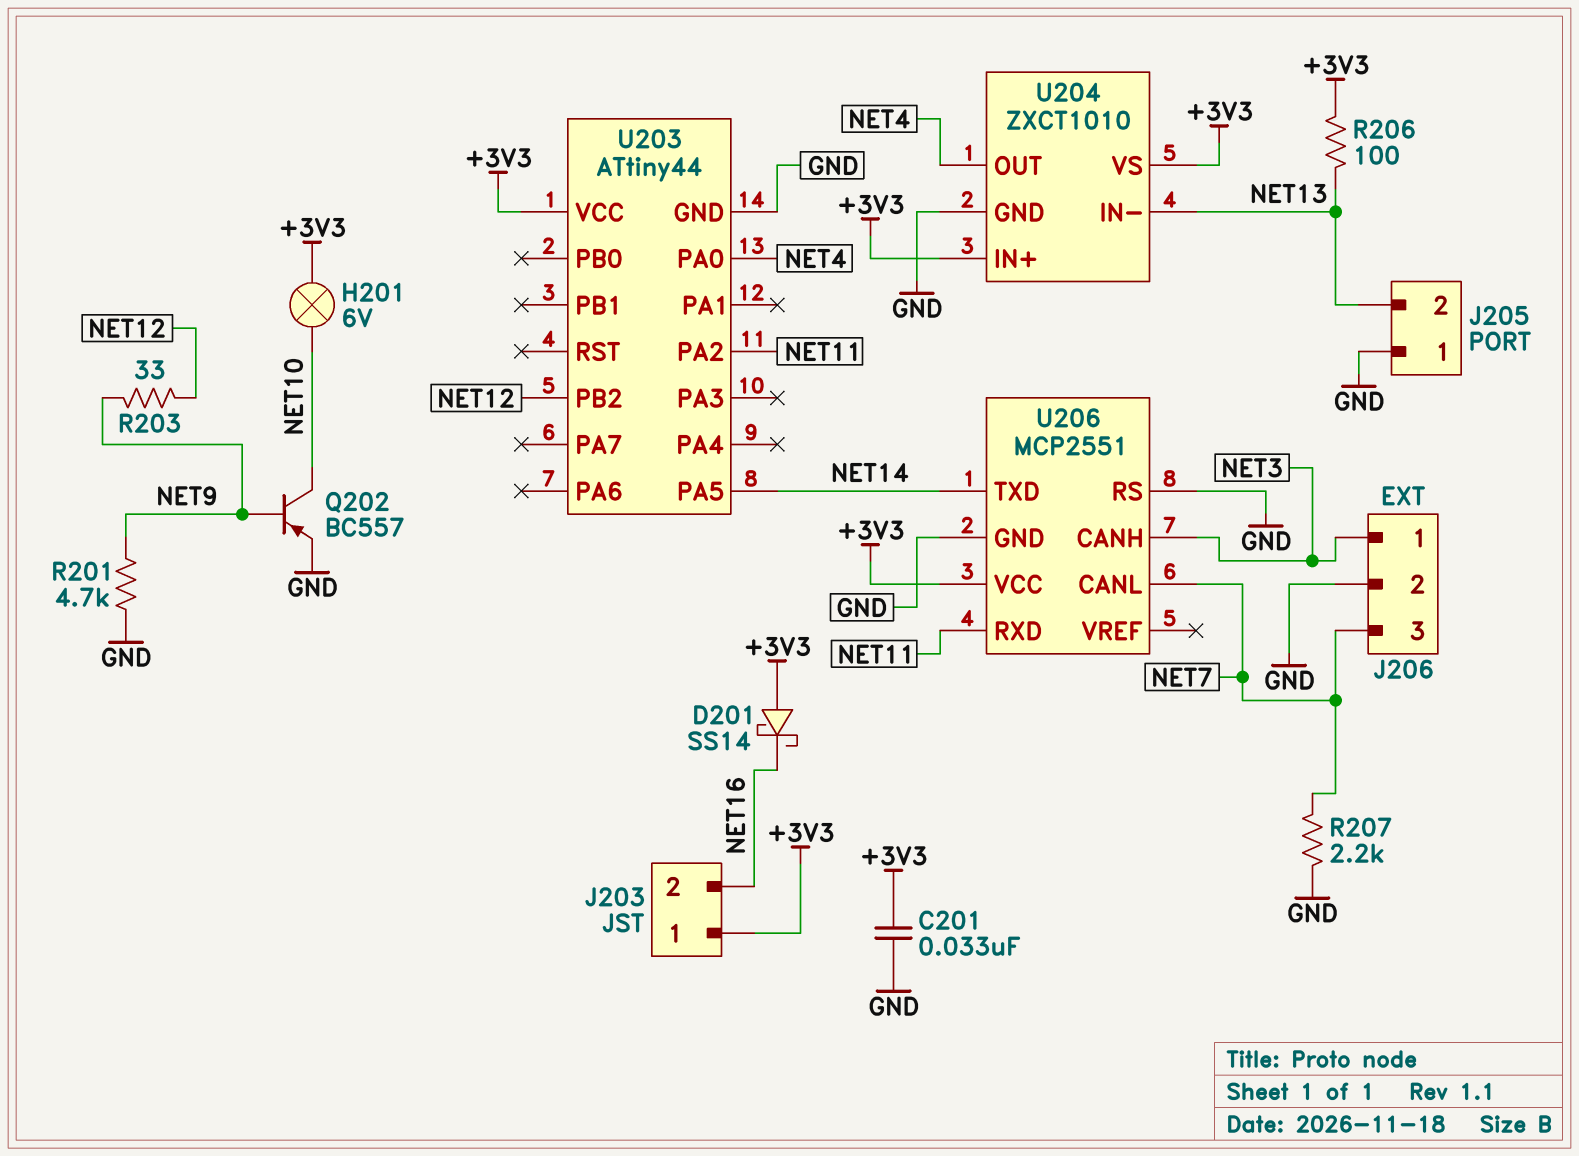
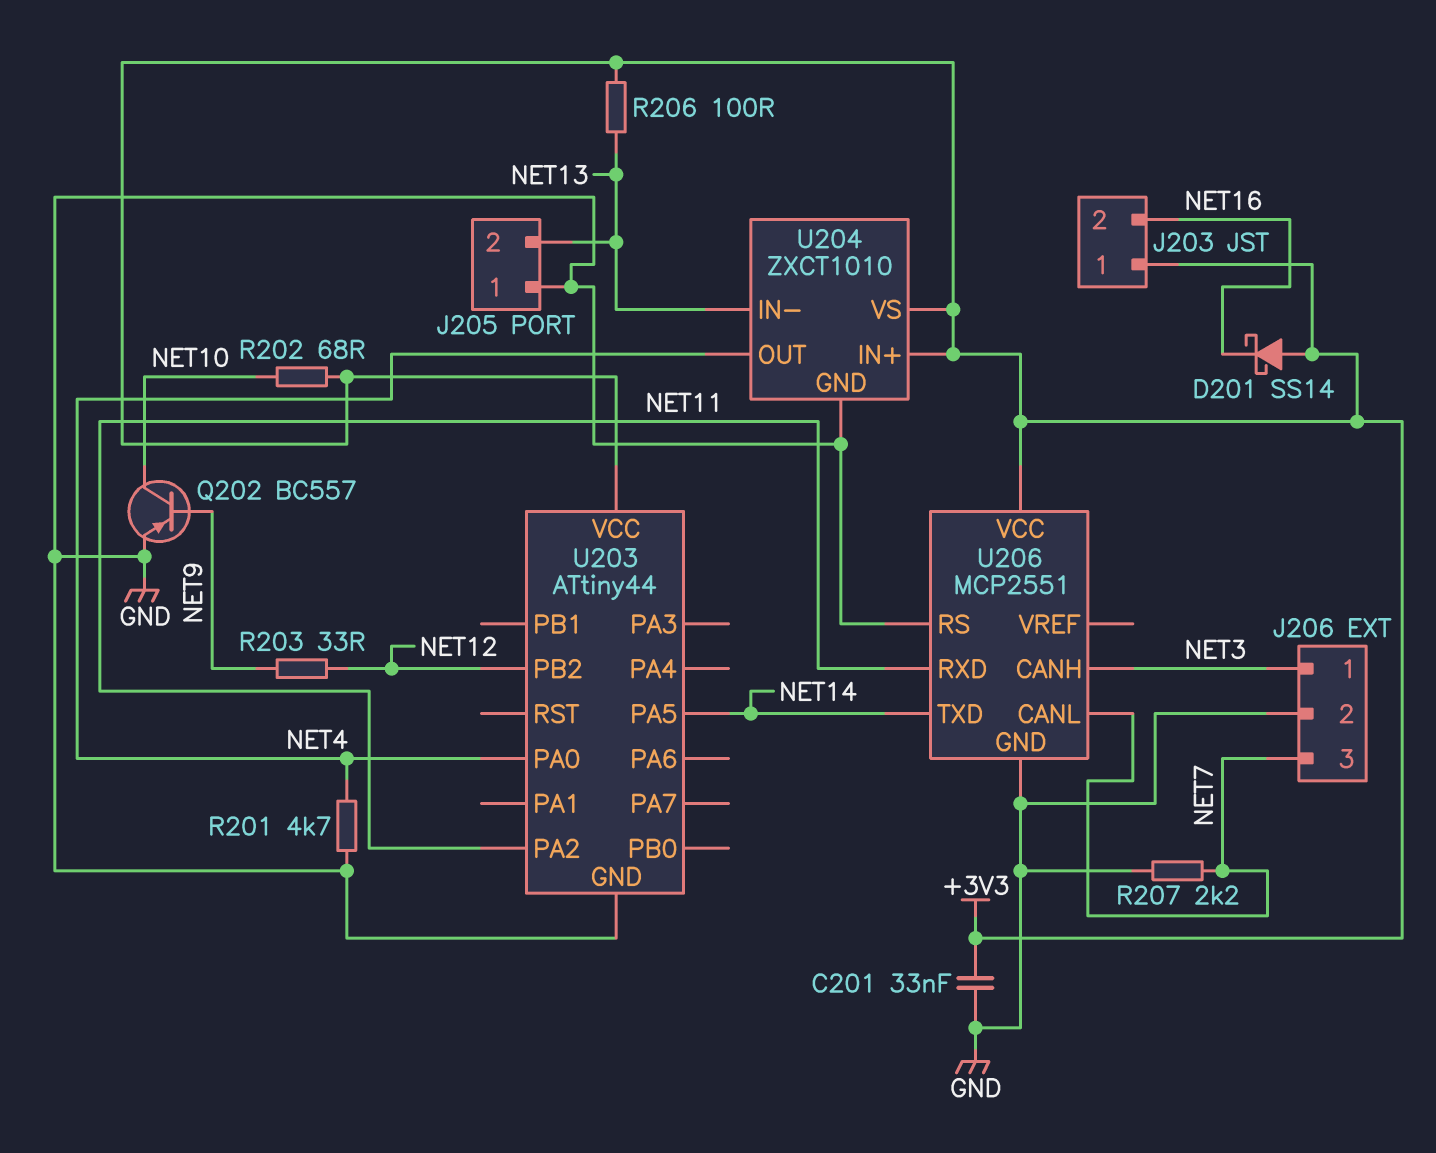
H201: lamp 6V (+3V3, NET10) -> none
R201: 4.7k (GND, NET9) -> 4.7k (GND, NET4)
R202: none -> 68 (+3V3, NET10)

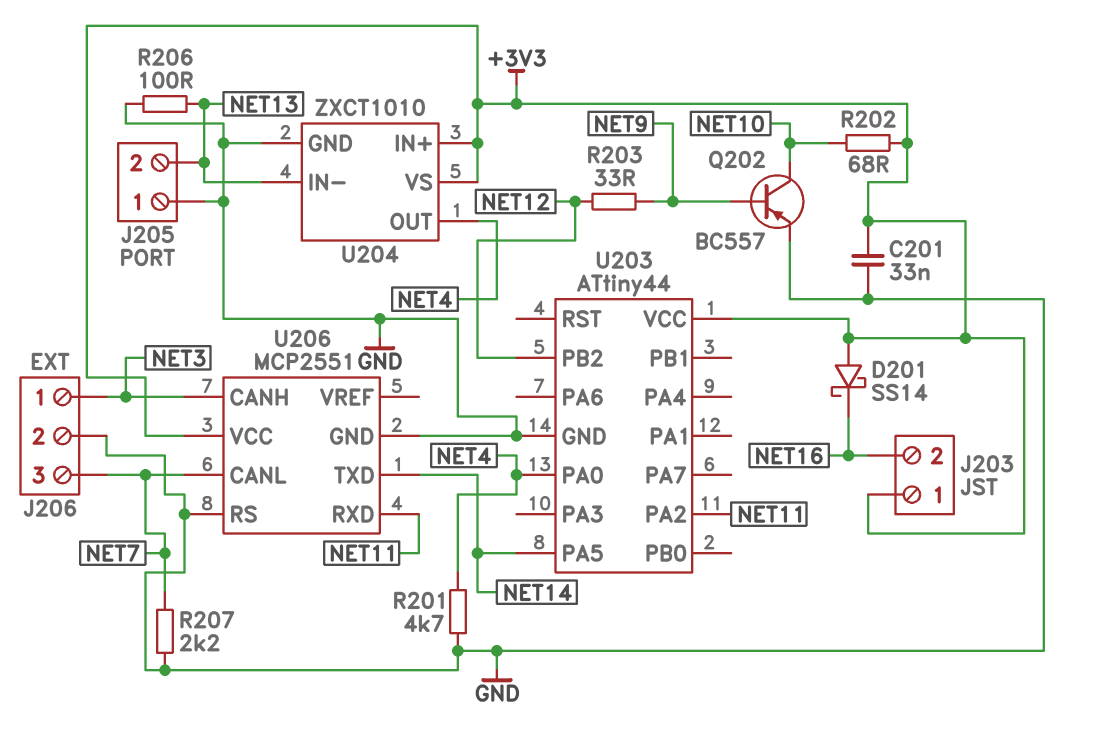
R206: 100 (+3V3, NET13) -> 100 (GND, NET13)

